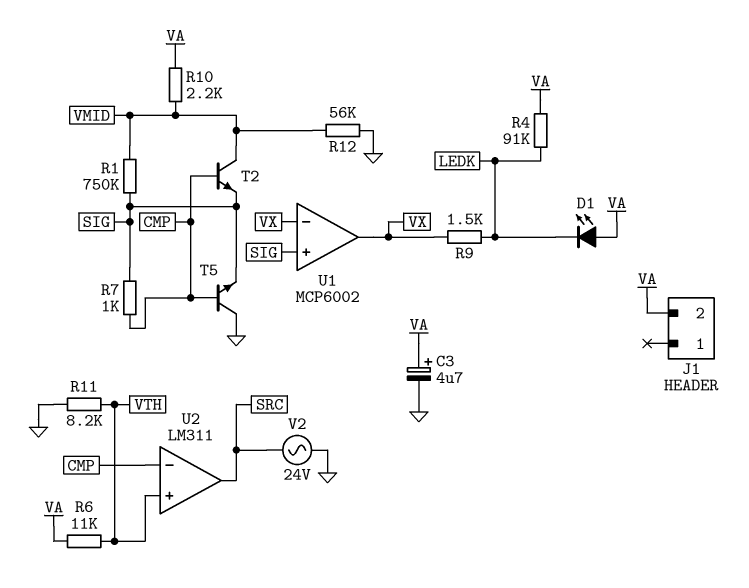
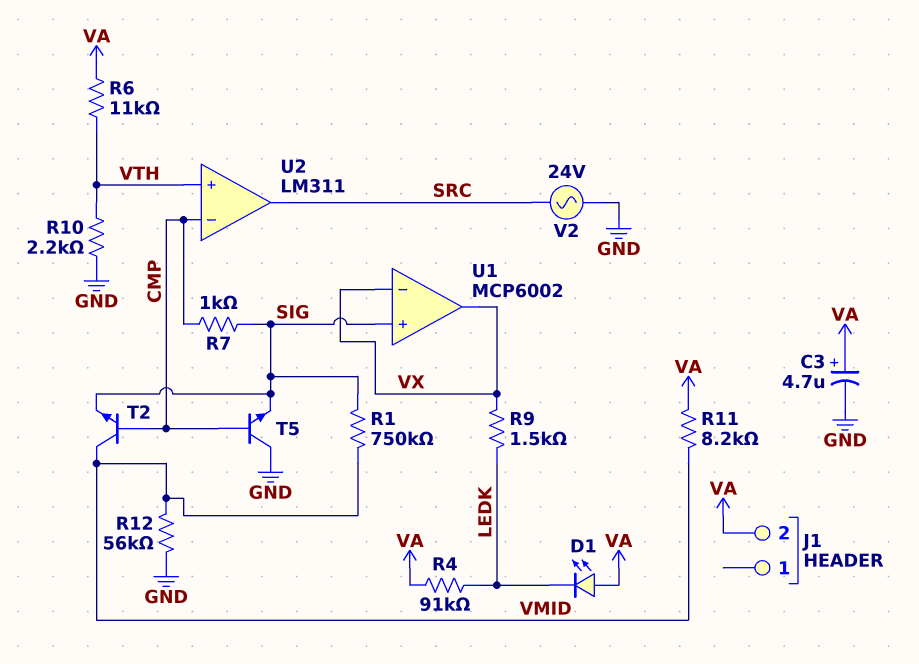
R10: 2.2k (VA, VMID) -> 2.2k (GND, VTH)
R11: 8.2k (GND, VTH) -> 8.2k (VA, VMID)

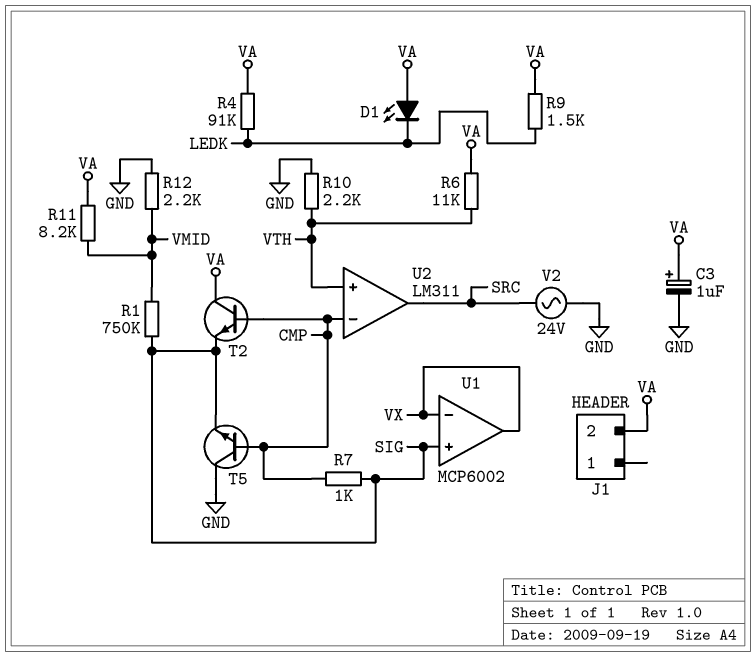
C3: 4.7uF (plus VA, minus GND) -> 1uF (plus VA, minus GND)
R9: 1.5k (LEDK, VX) -> 1.5k (LEDK, VA)
R12: 56k (GND, VMID) -> 2.2k (GND, VMID)
T2: NPN (B CMP, C VMID, E SIG) -> NPN (B CMP, C VA, E SIG)

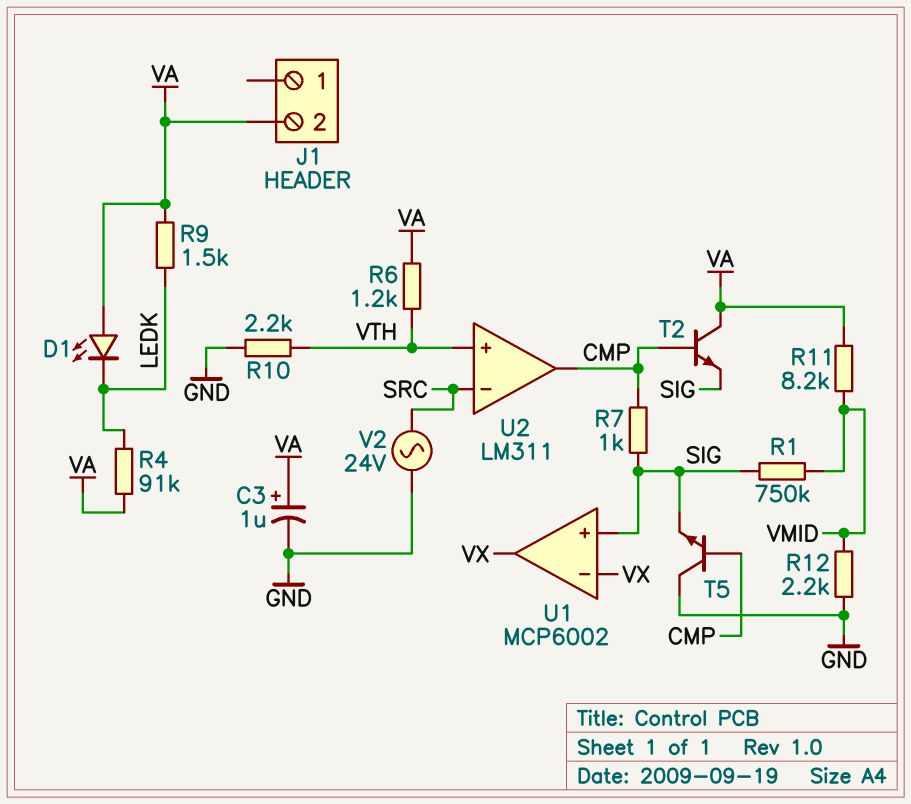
R6: 11k (VA, VTH) -> 1.2k (VA, VTH)
U2 pin in-: CMP -> SRC
U2 pin out: SRC -> CMP

